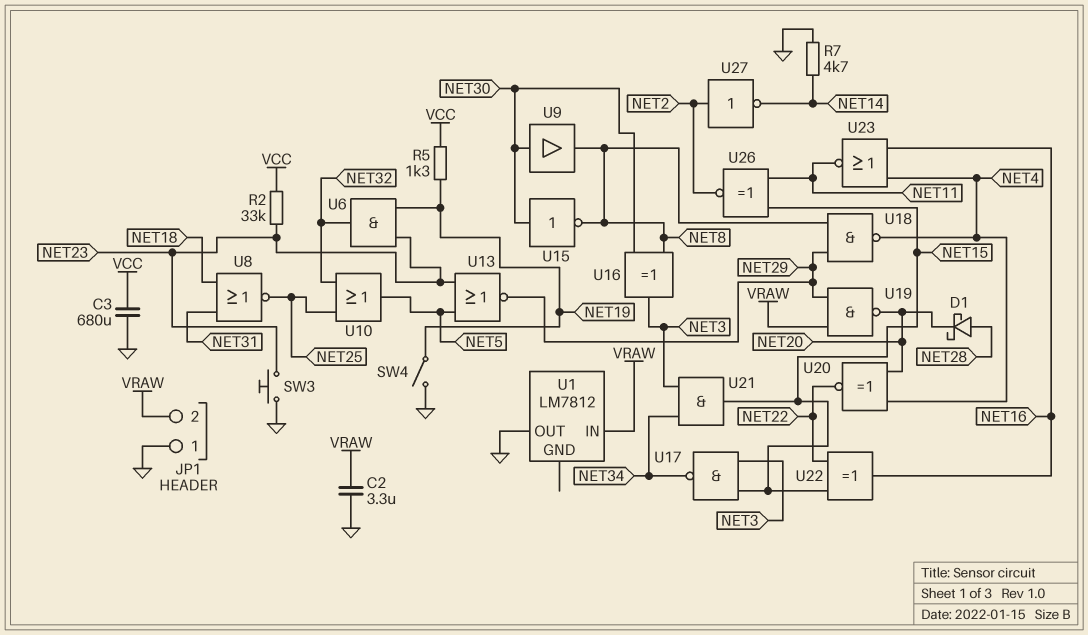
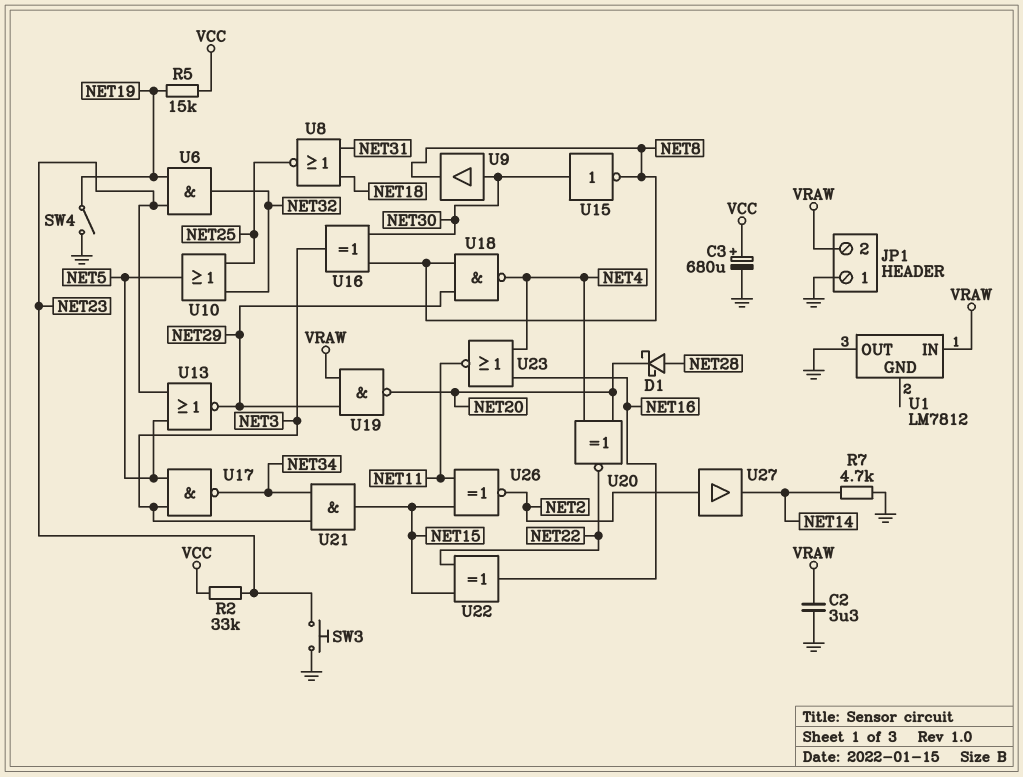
C3: 680uF (GND, VCC) -> 680uF (plus VCC, minus GND)
R5: 1.3k (NET19, VCC) -> 15k (NET19, VCC)
U17: NAND (in NET3, in NET15, out NET34) -> NAND (in NET3, in NET5, out NET34)
U27: NOT (in NET2, out NET14) -> buffer (in NET2, out NET14)

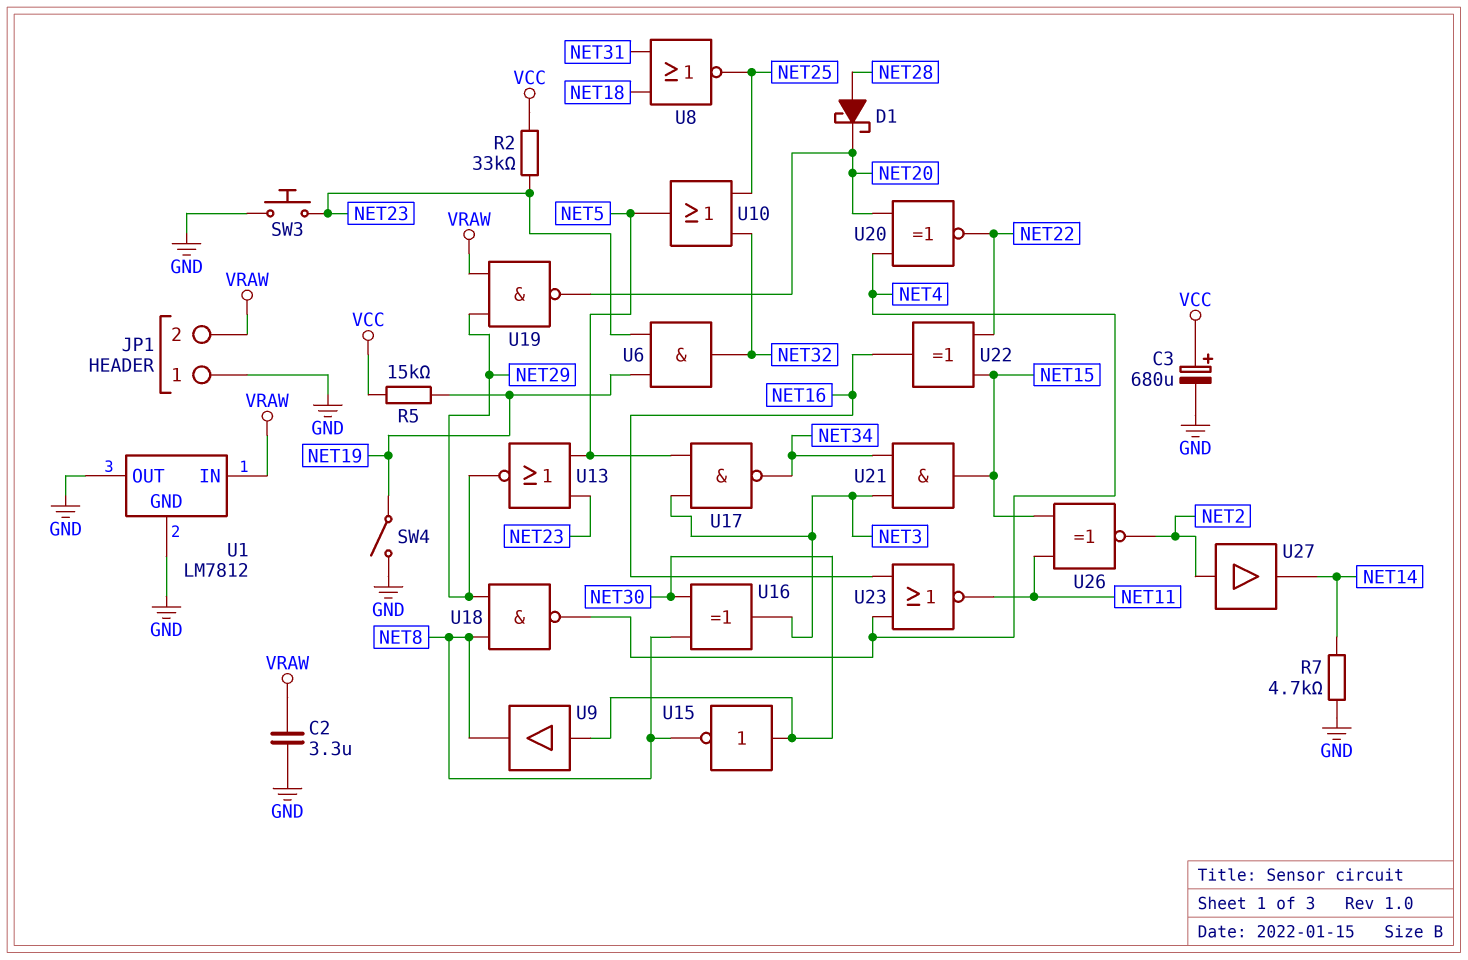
U1 pin GND: none -> GND

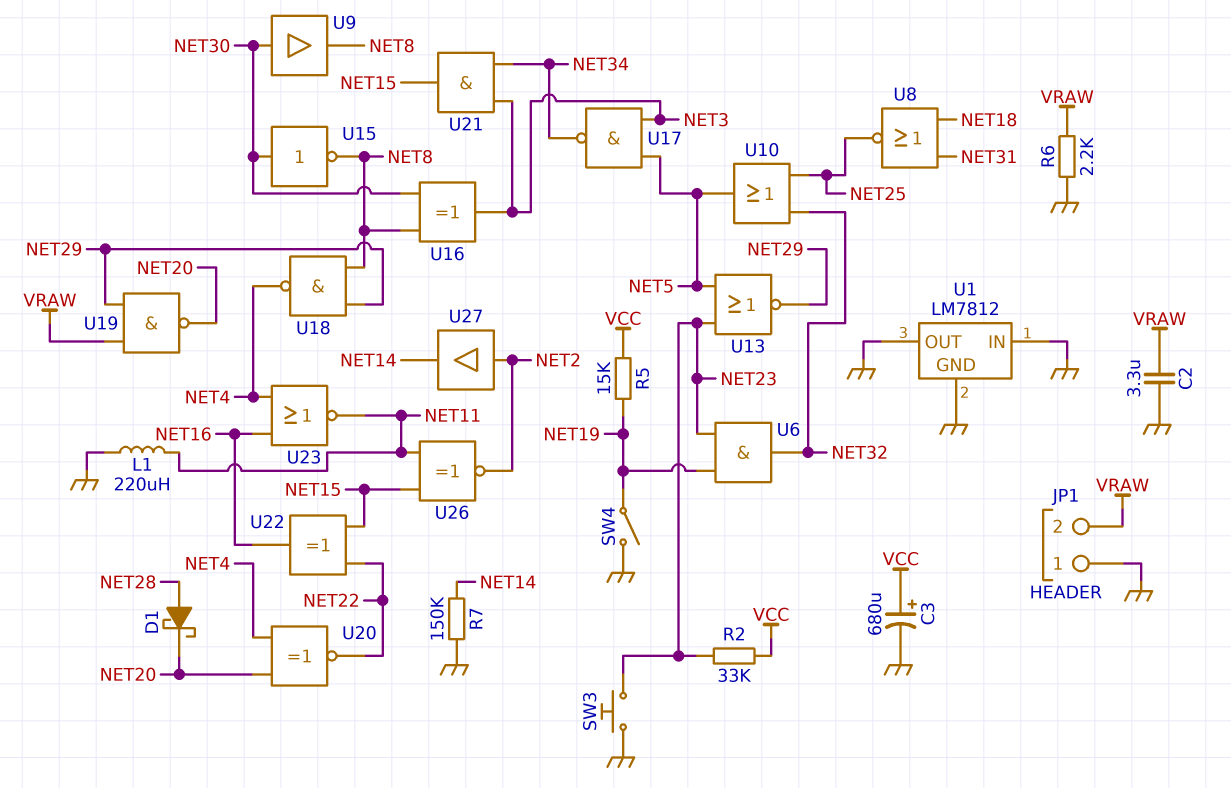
L1: none -> 220uH (GND, NET11)
R6: none -> 2.2k (GND, VRAW)
R7: 4.7k (GND, NET14) -> 150k (GND, NET14)
U1 pin IN: VRAW -> GND

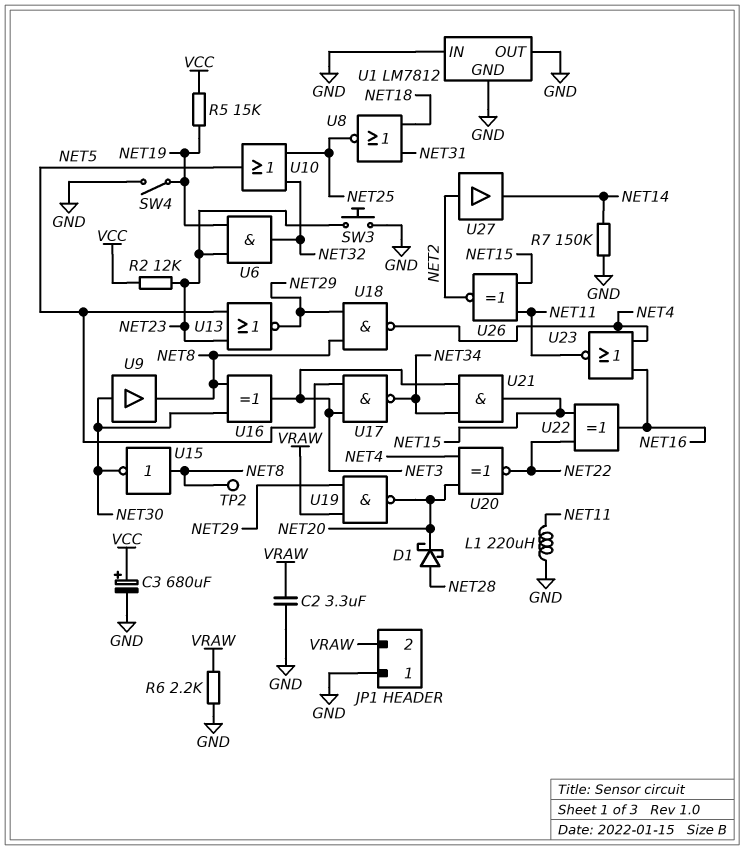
R2: 33k (NET23, VCC) -> 12k (NET23, VCC)
TP2: none -> test point (NET8)
U15: NOT (in NET30, out NET8) -> NOT (in NET8, out NET30)

